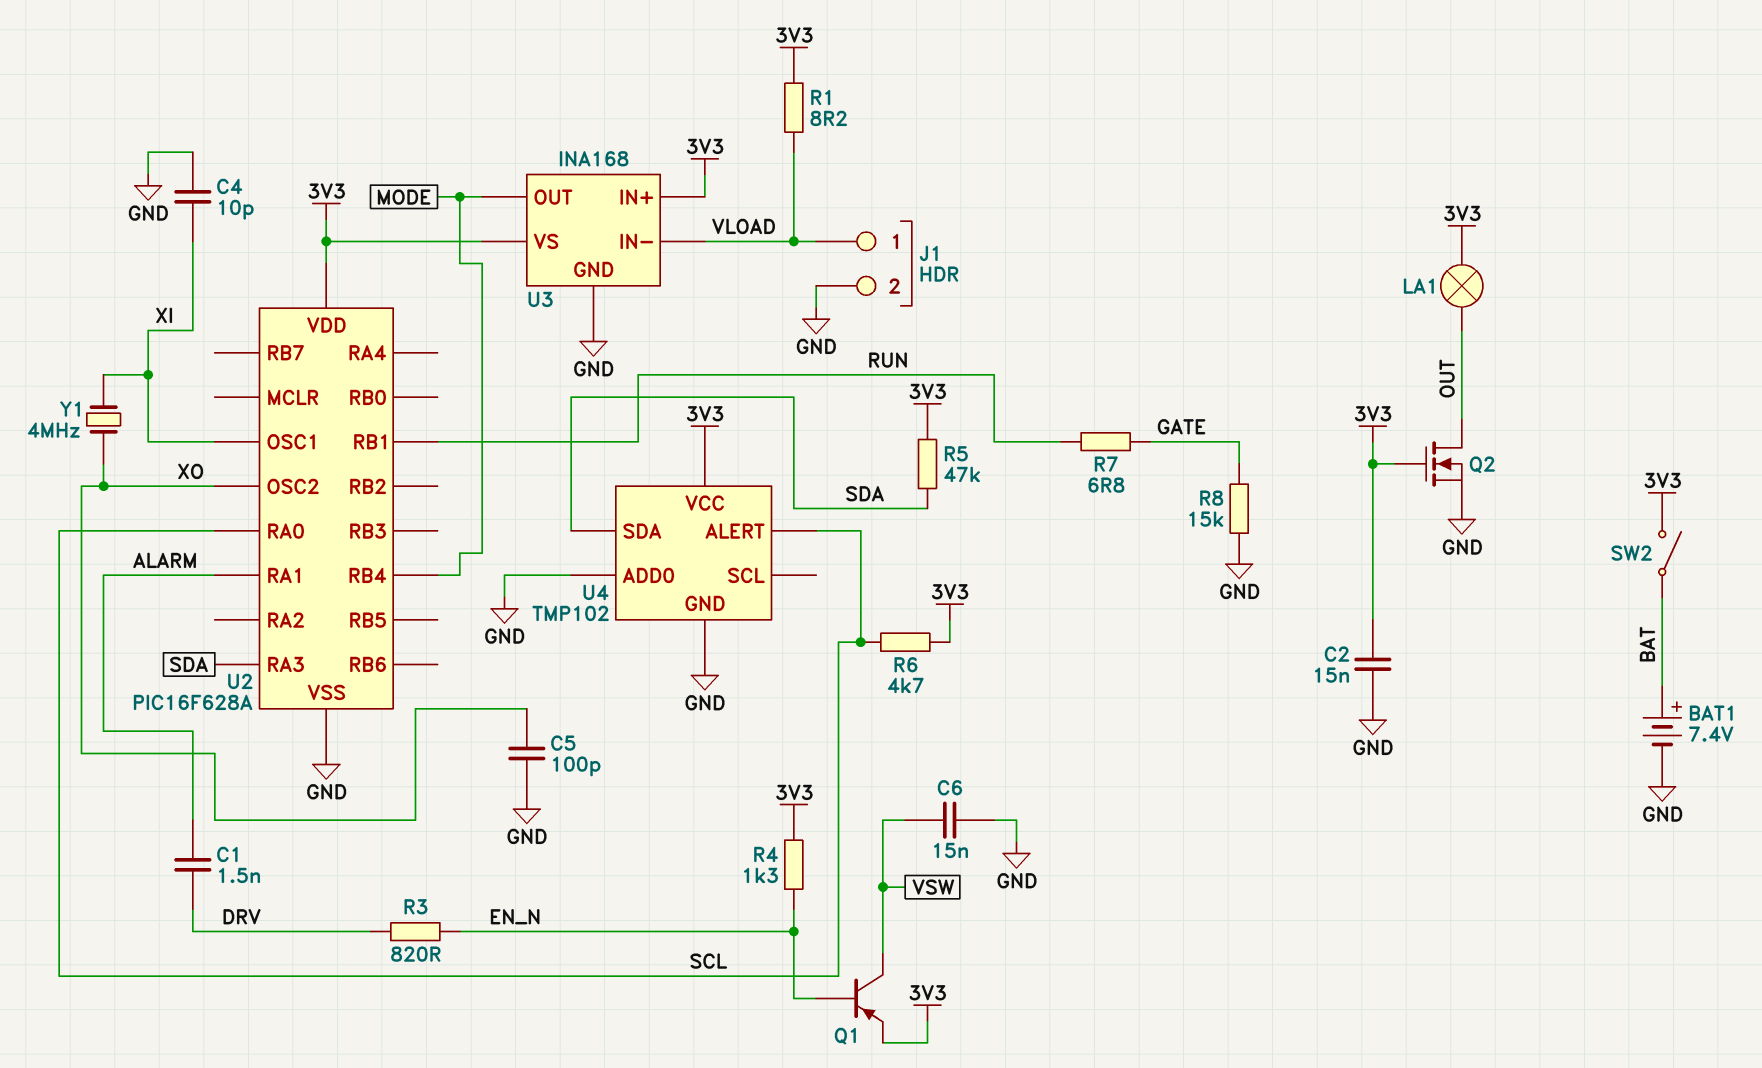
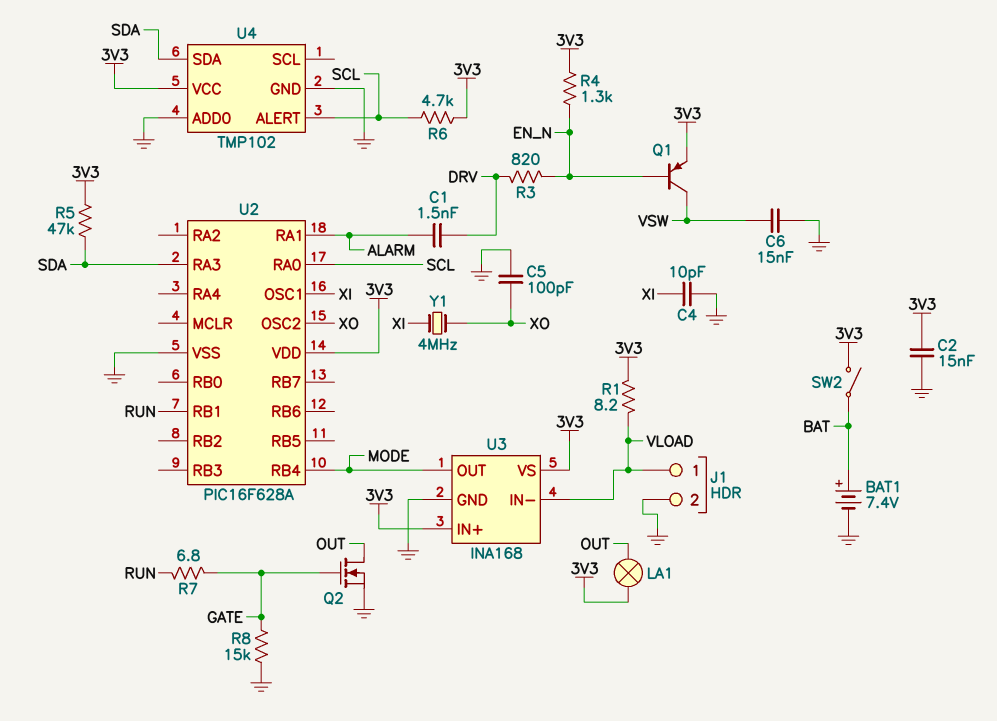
Q2: NMOS (G 3V3, D OUT, S GND) -> NMOS (G GATE, D OUT, S GND)

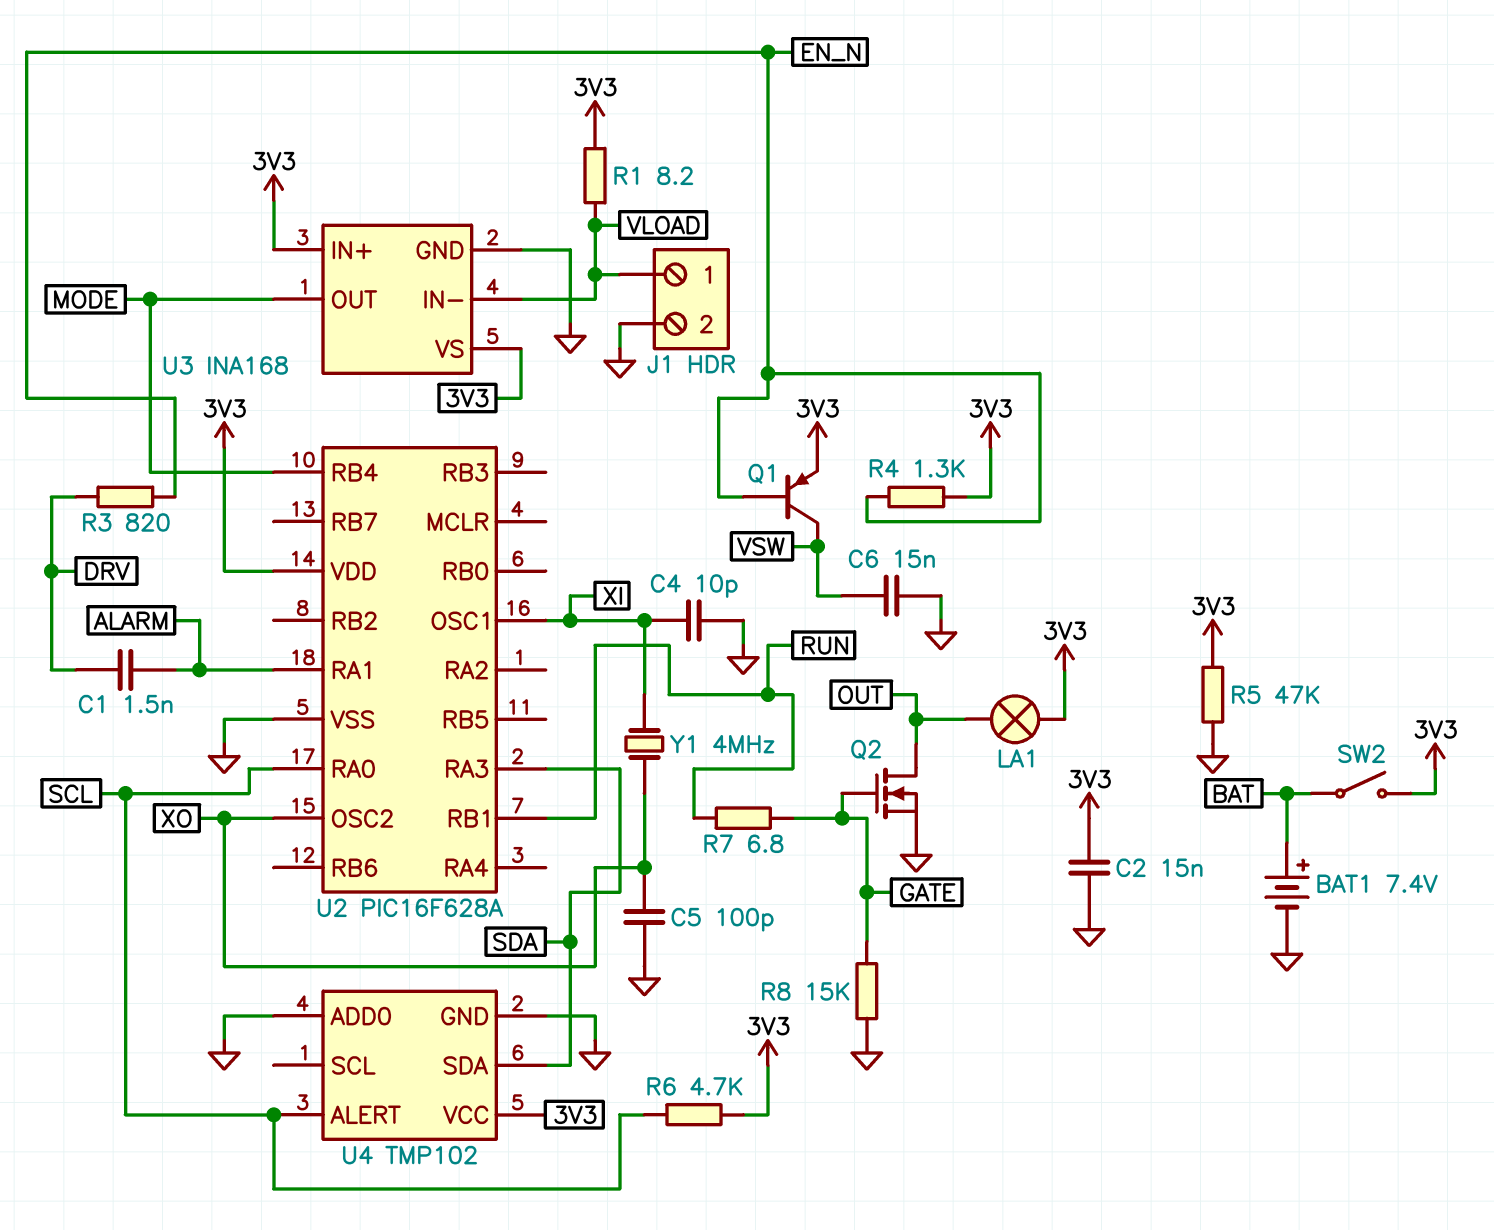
R5: 47k (3V3, SDA) -> 47k (3V3, GND)

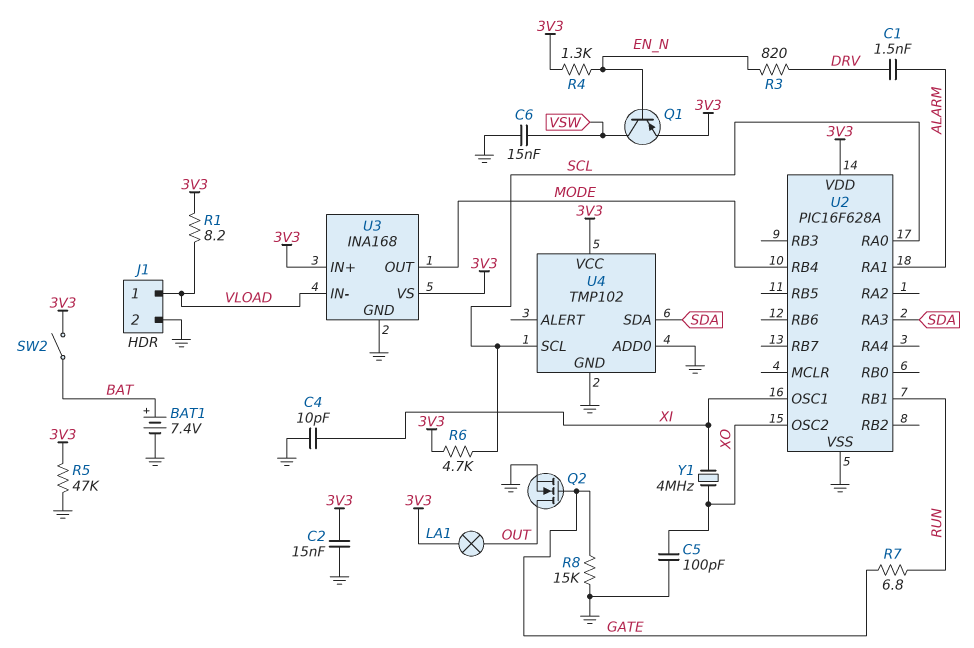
U4 pin ALERT: SCL -> none
U4 pin SCL: none -> SCL

